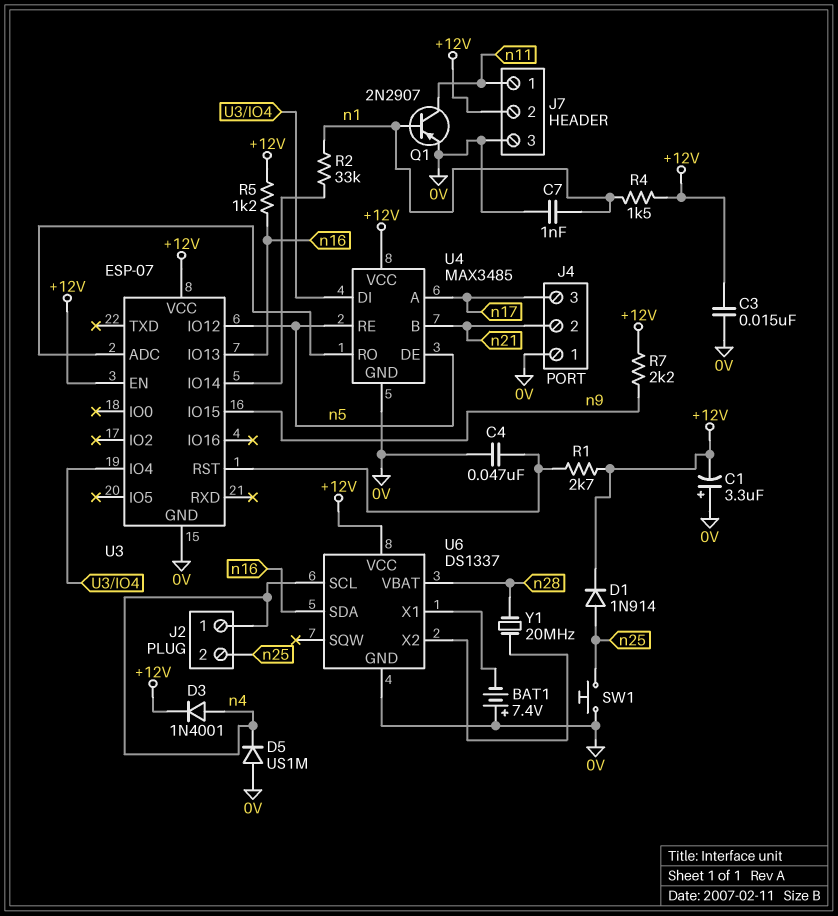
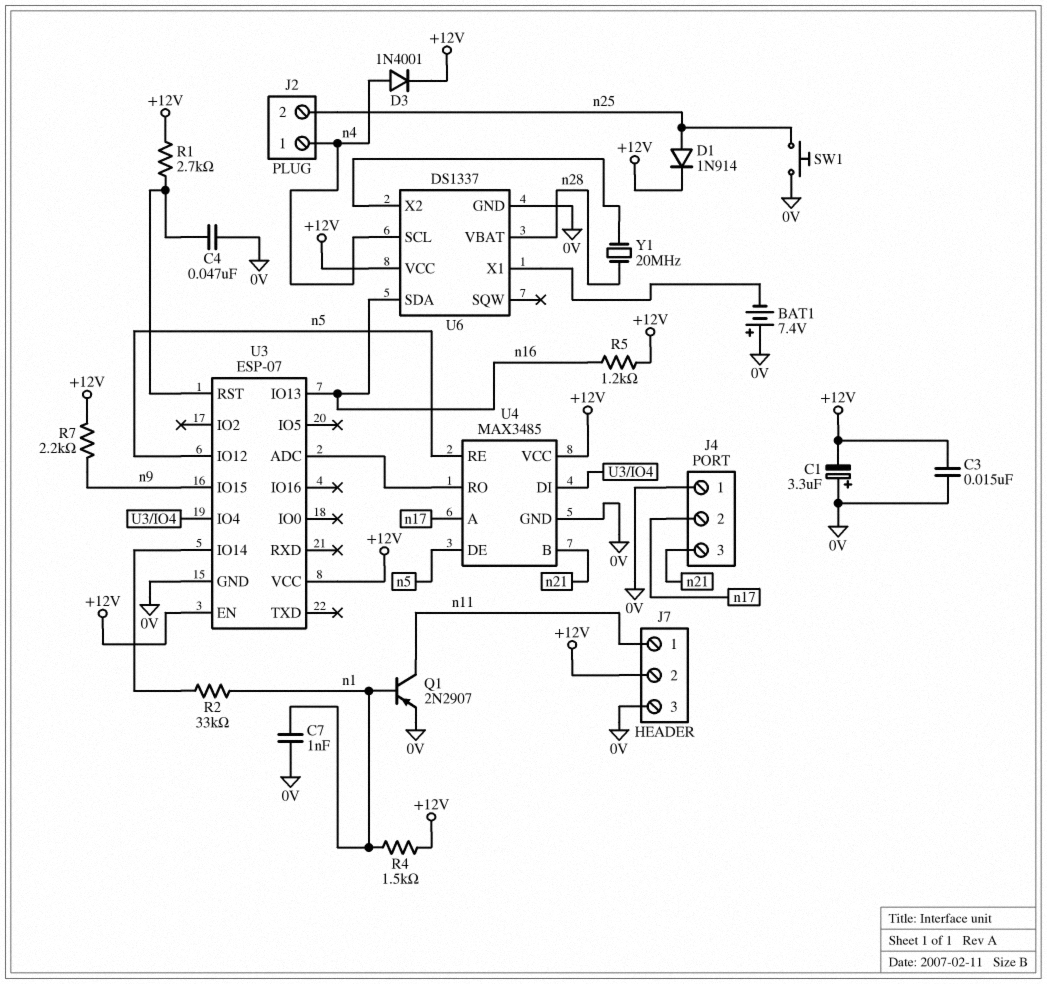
D5: diode US1M (A 0V, K n4) -> none
J4 pin 2: n21 -> n17
J4 pin 3: n17 -> n21

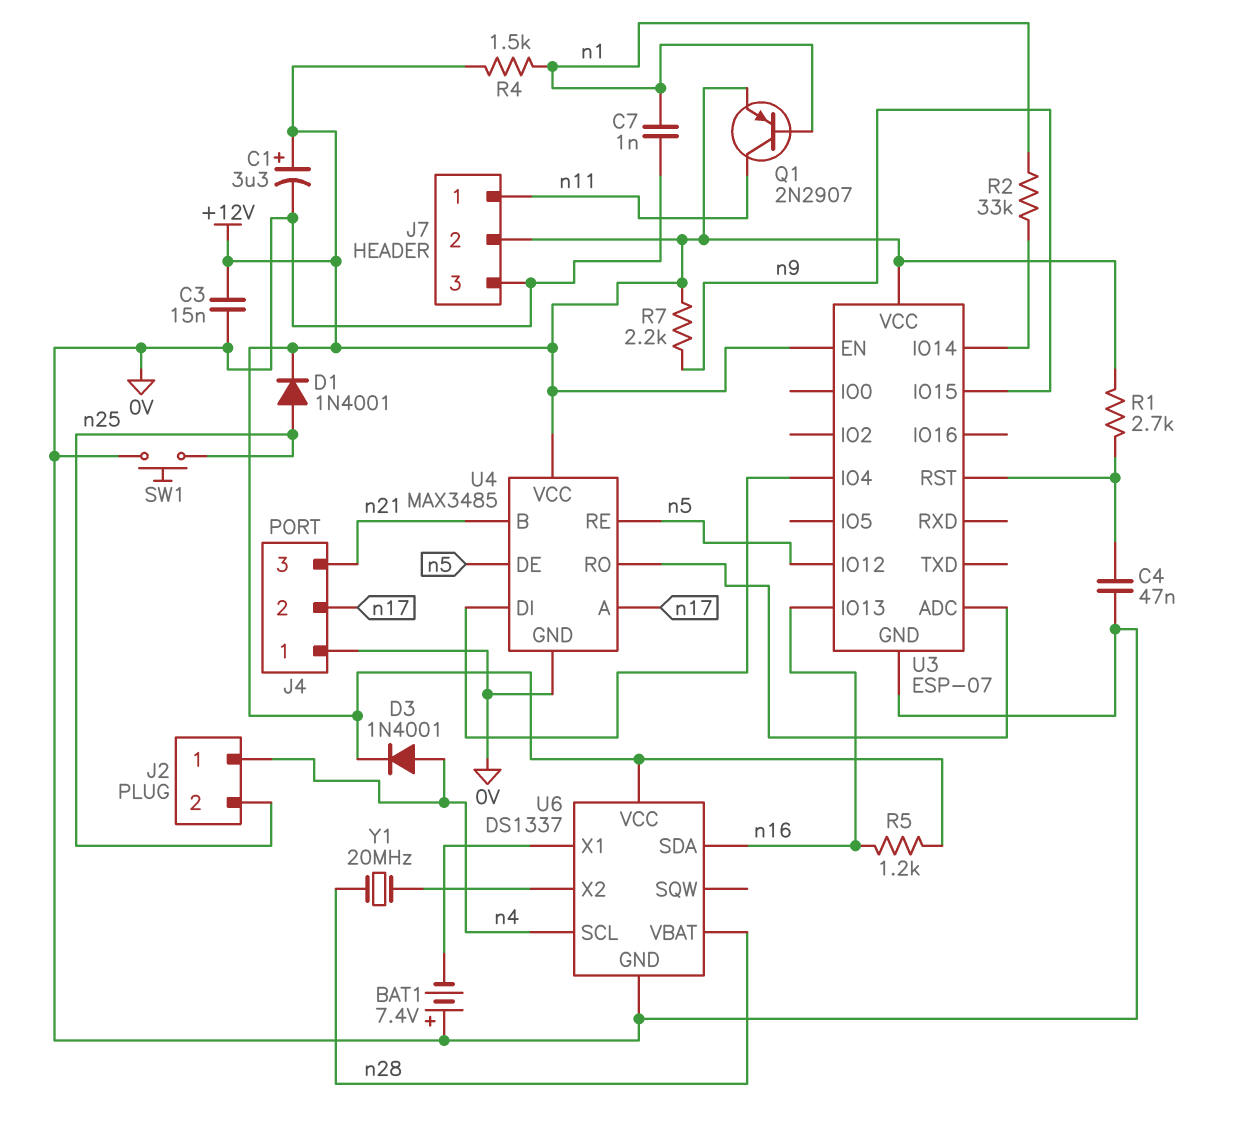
C1: 3.3uF (plus 0V, minus +12V) -> 3.3uF (plus +12V, minus 0V)
D1: diode 1N914 (A n25, K +12V) -> diode 1N4001 (A n25, K +12V)
Q1: PNP 2N2907 (B n1, C n11, E 0V) -> PNP 2N2907 (B n1, C n11, E +12V)

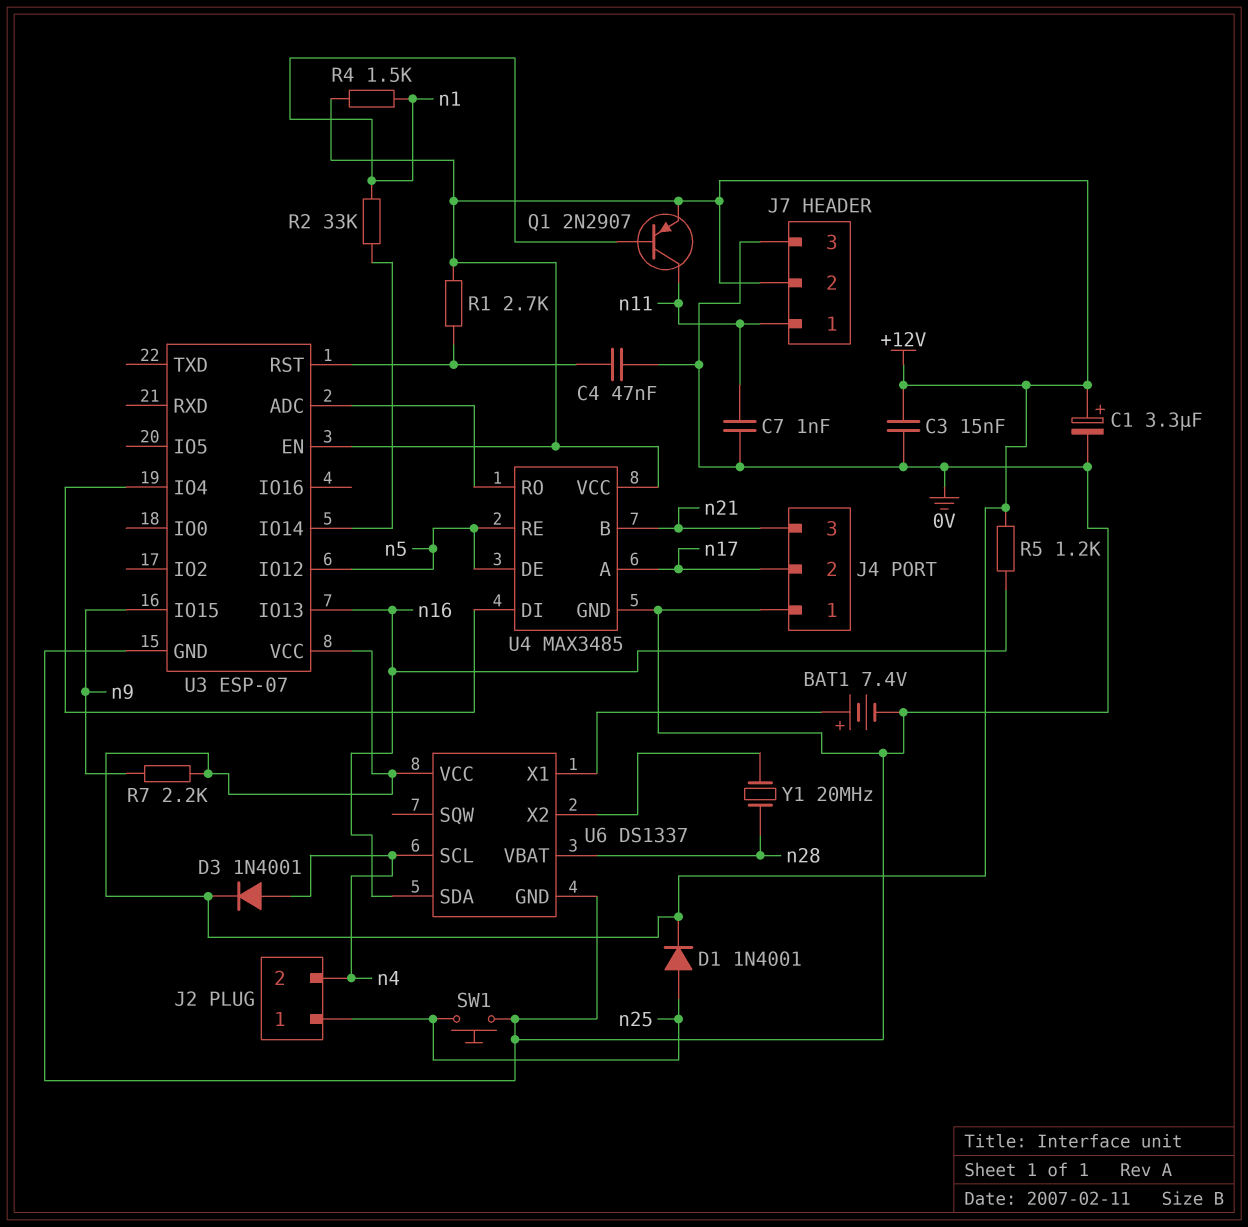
BAT1: 7.4V (plus 0V, minus U6/X1) -> 7.4V (plus U6/X1, minus 0V)
C7: 1nF (0V, n1) -> 1nF (0V, n11)
J2 pin 1: n4 -> n25
J2 pin 2: n25 -> n4

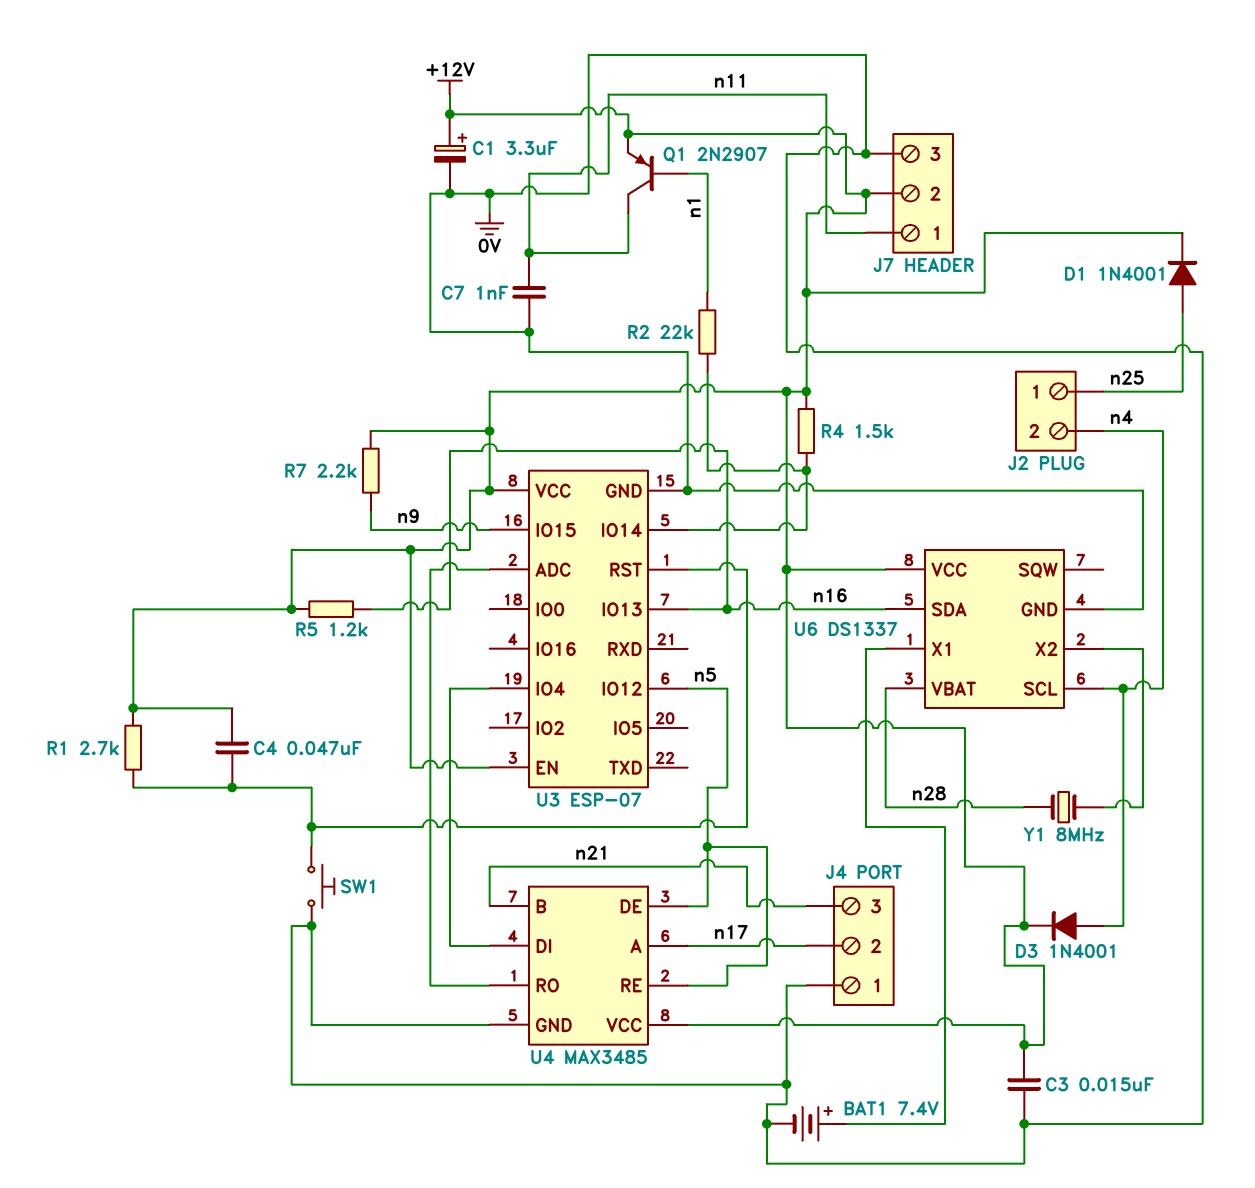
C4: 47nF (0V, U3/RST) -> 47nF (+12V, U3/RST)
R2: 33k (U3/IO14, n1) -> 22k (U3/IO14, n1)
R4: 1.5k (+12V, n1) -> 1.5k (+12V, U3/IO14)
SW1: button (0V, n25) -> button (0V, U3/RST)
Y1: 20MHz (U6/X2, n28) -> 8MHz (U6/X2, n28)

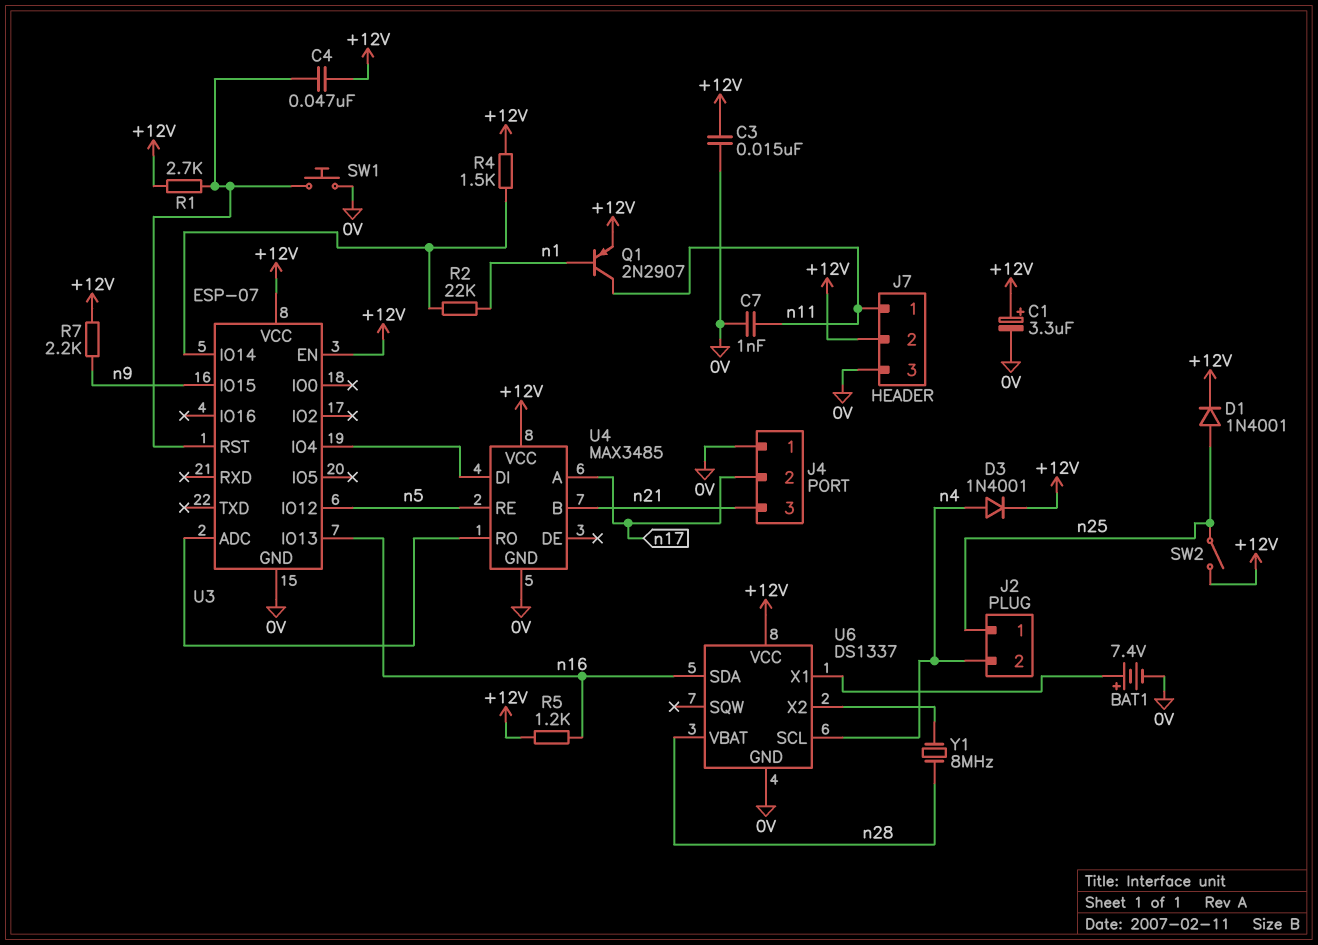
SW2: none -> switch (+12V, n25)
U4 pin DE: n5 -> none

